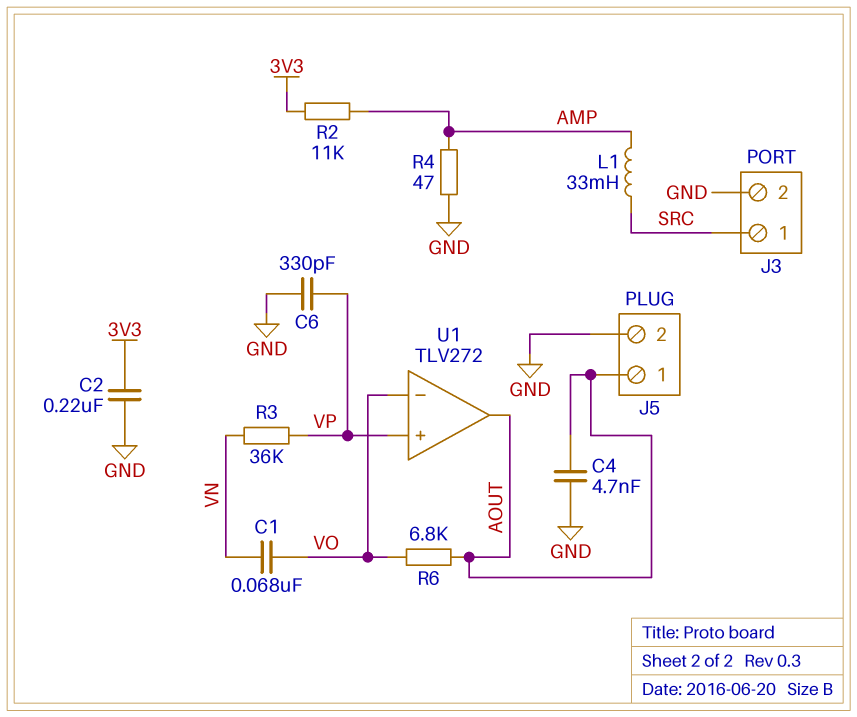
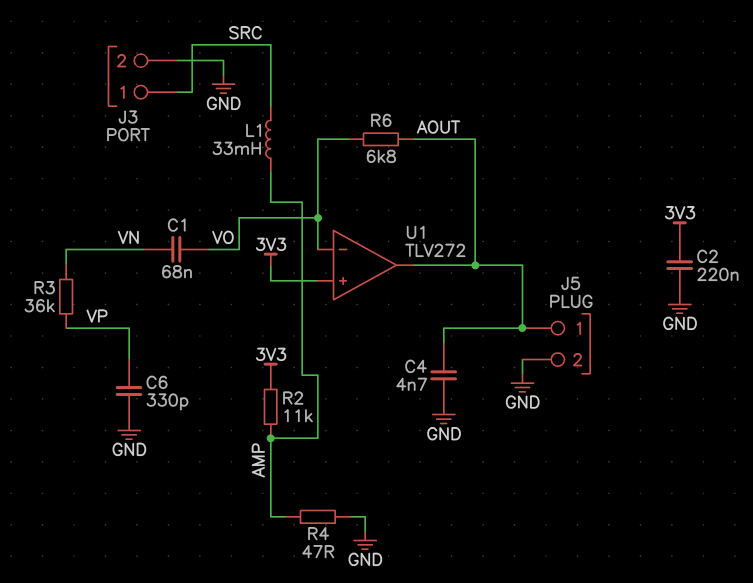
U1 pin in+: VP -> 3V3

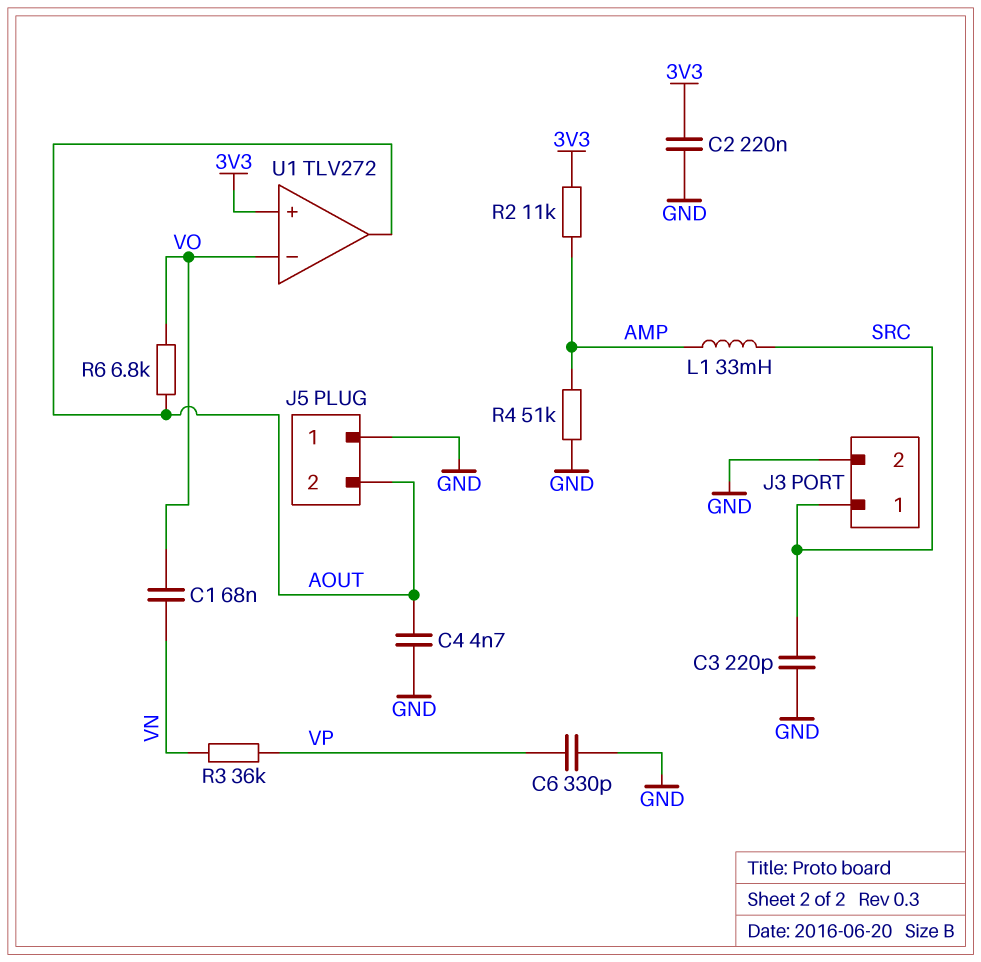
C3: none -> 220pF (GND, SRC)
J5 pin 1: AOUT -> GND
J5 pin 2: GND -> AOUT
R4: 47 (AMP, GND) -> 51k (AMP, GND)

